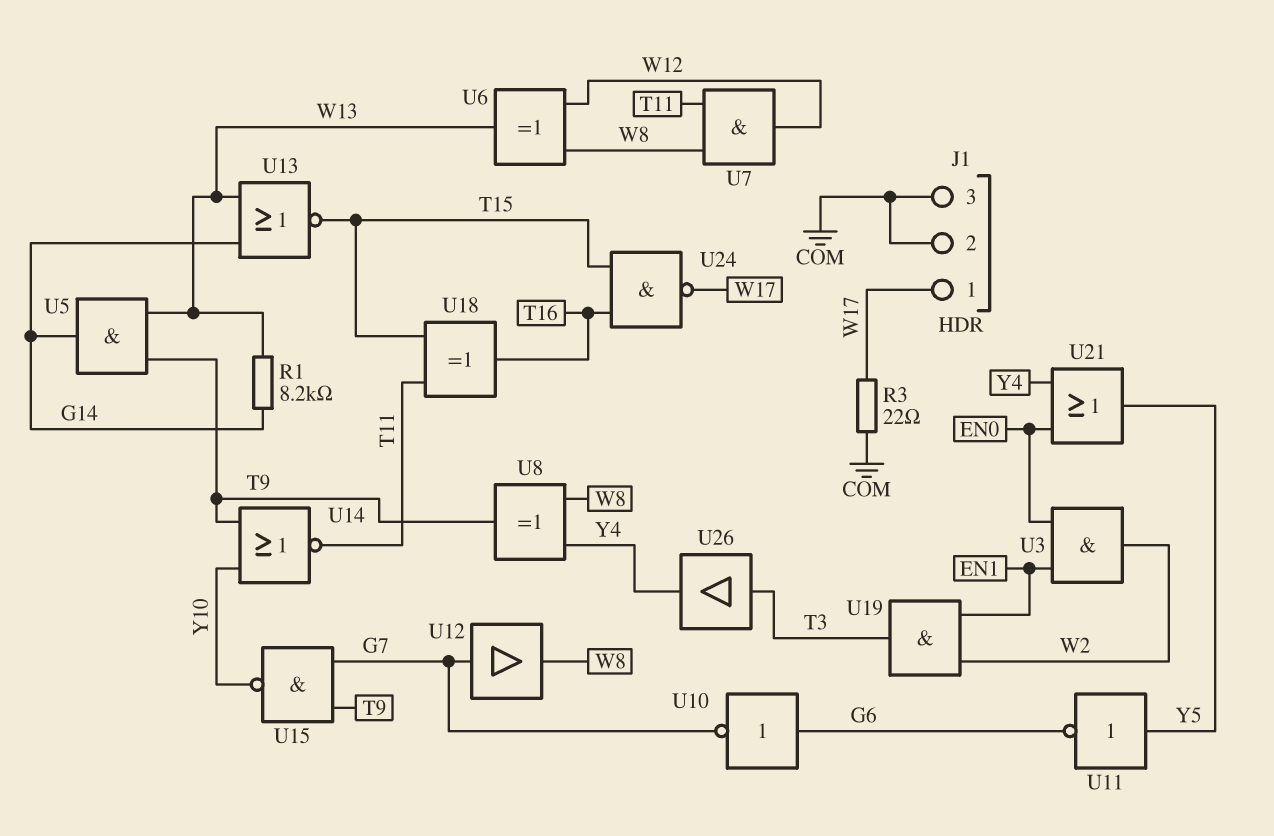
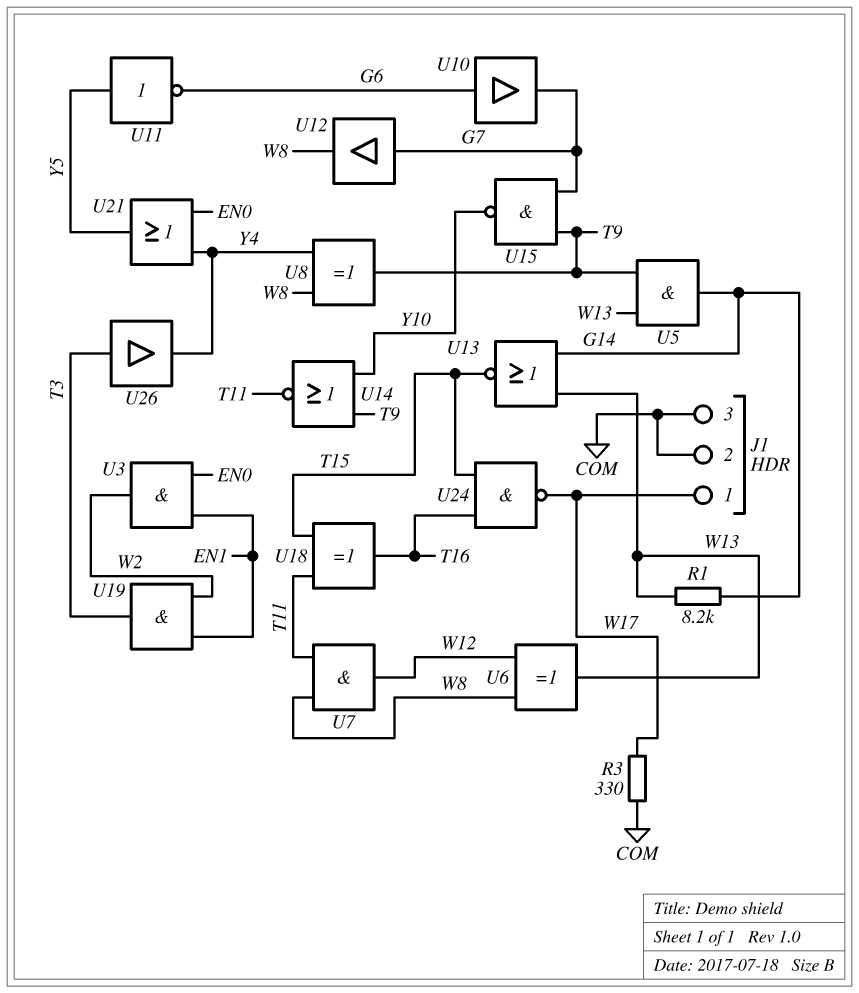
R3: 22 (COM, W17) -> 330 (COM, W17)
U10: NOT (in G6, out G7) -> buffer (in G6, out G7)

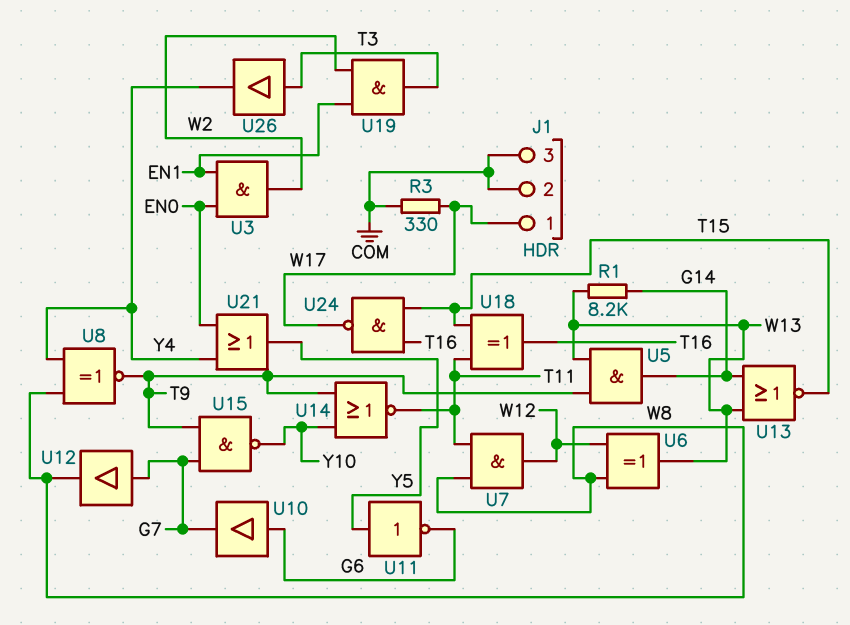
U8: XOR (in W8, in Y4, out T9) -> XNOR (in W8, in Y4, out T9)

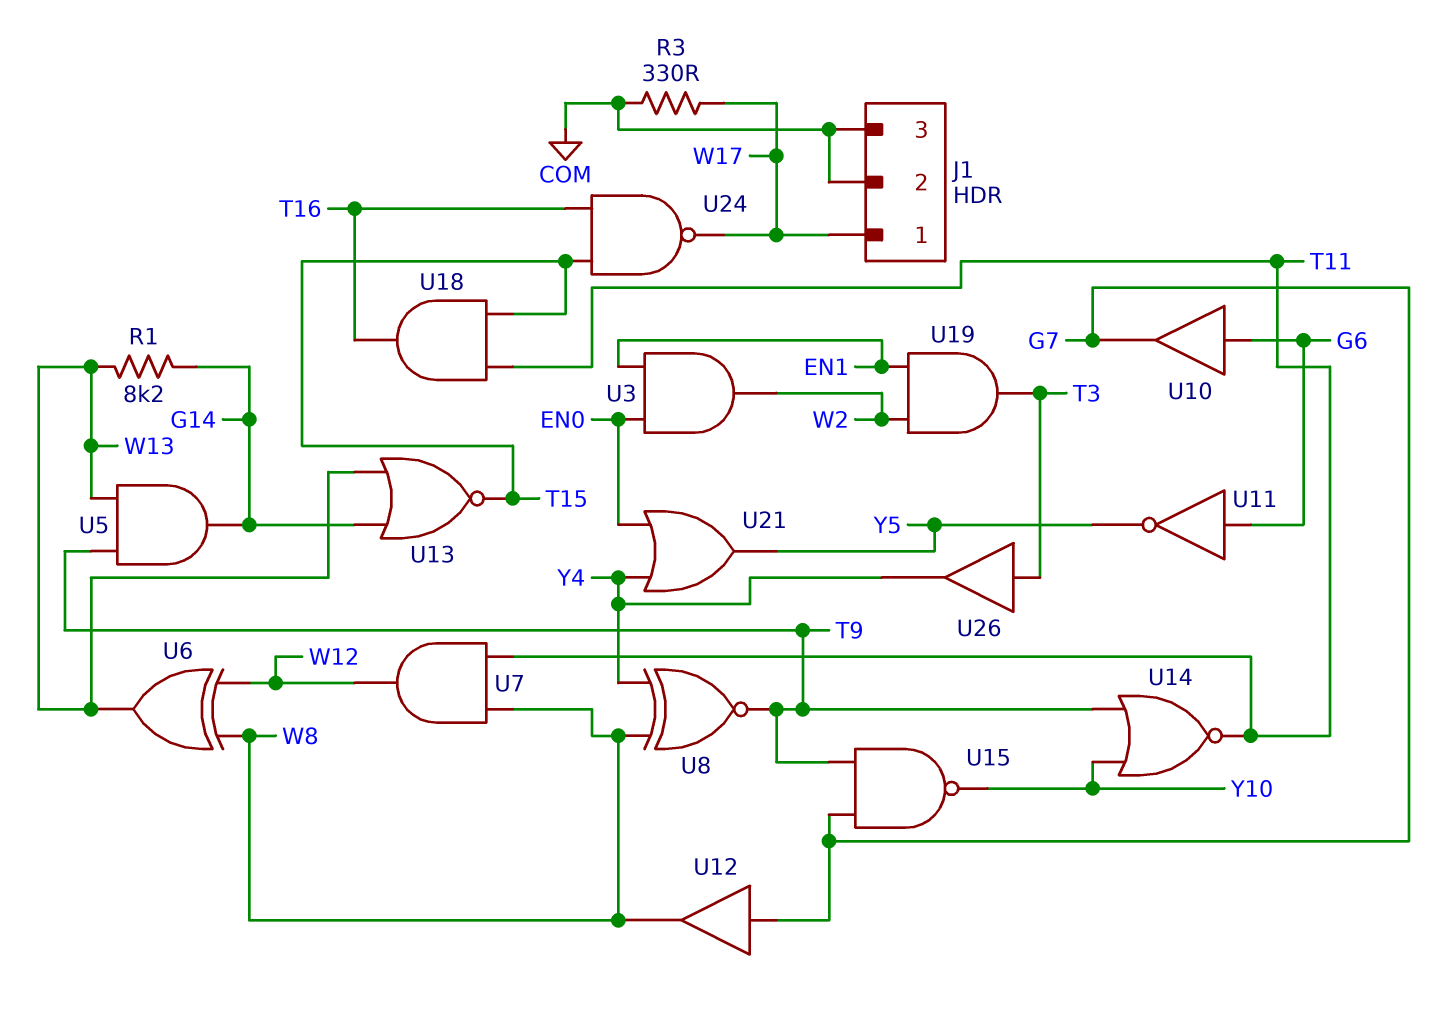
U11: NOT (in Y5, out G6) -> NOT (in G6, out Y5)
U18: XOR (in T11, in T15, out T16) -> AND (in T11, in T15, out T16)

